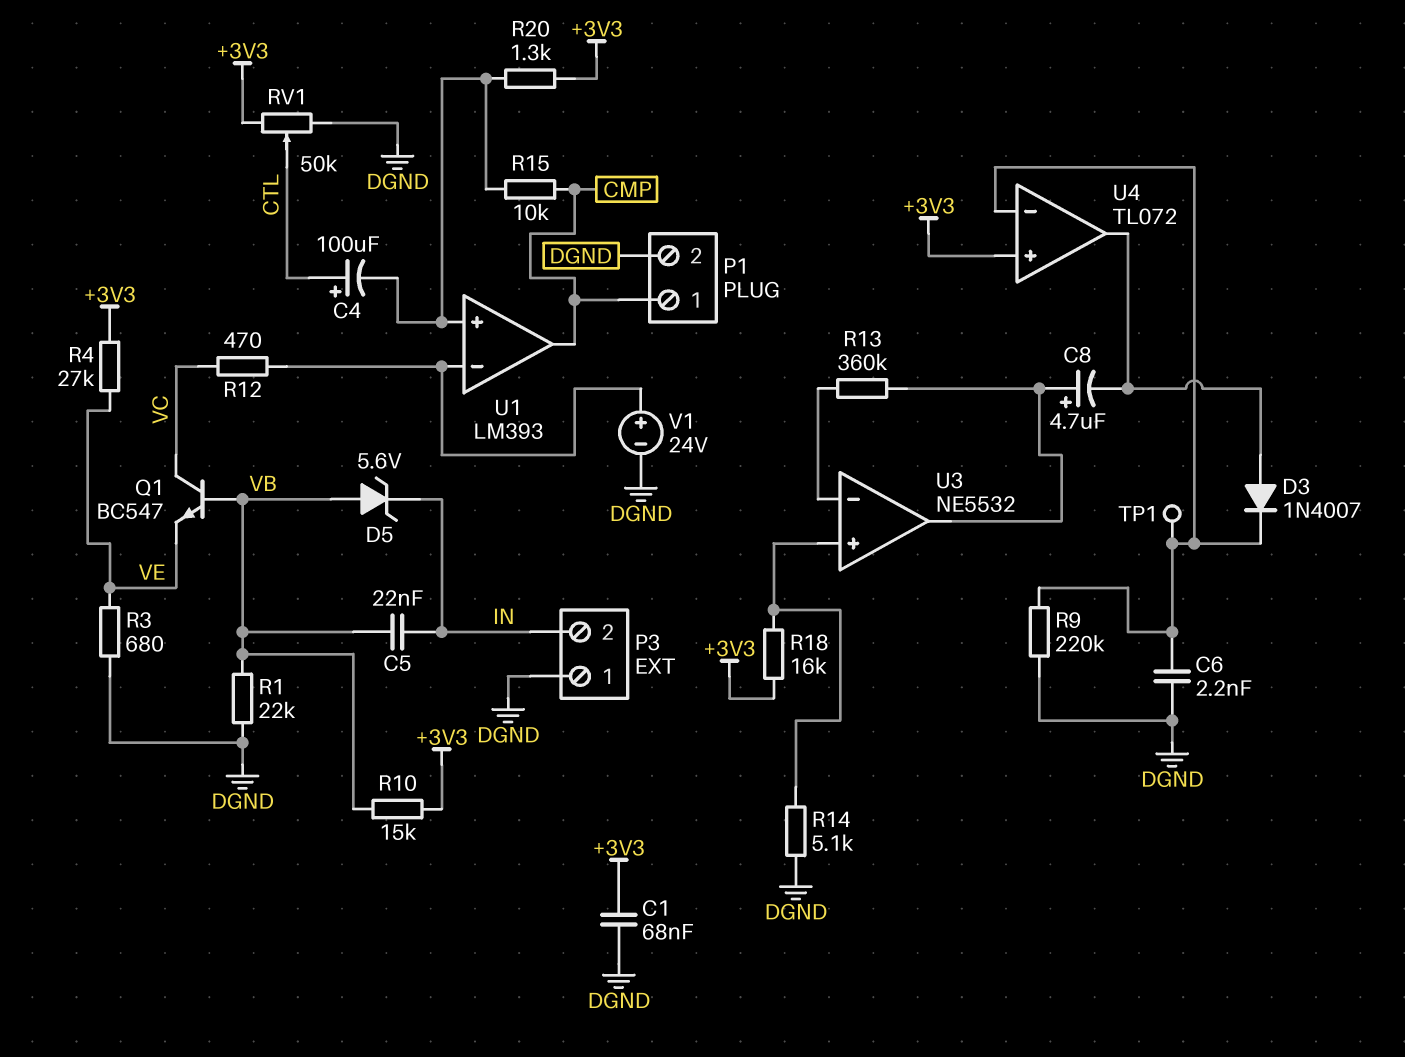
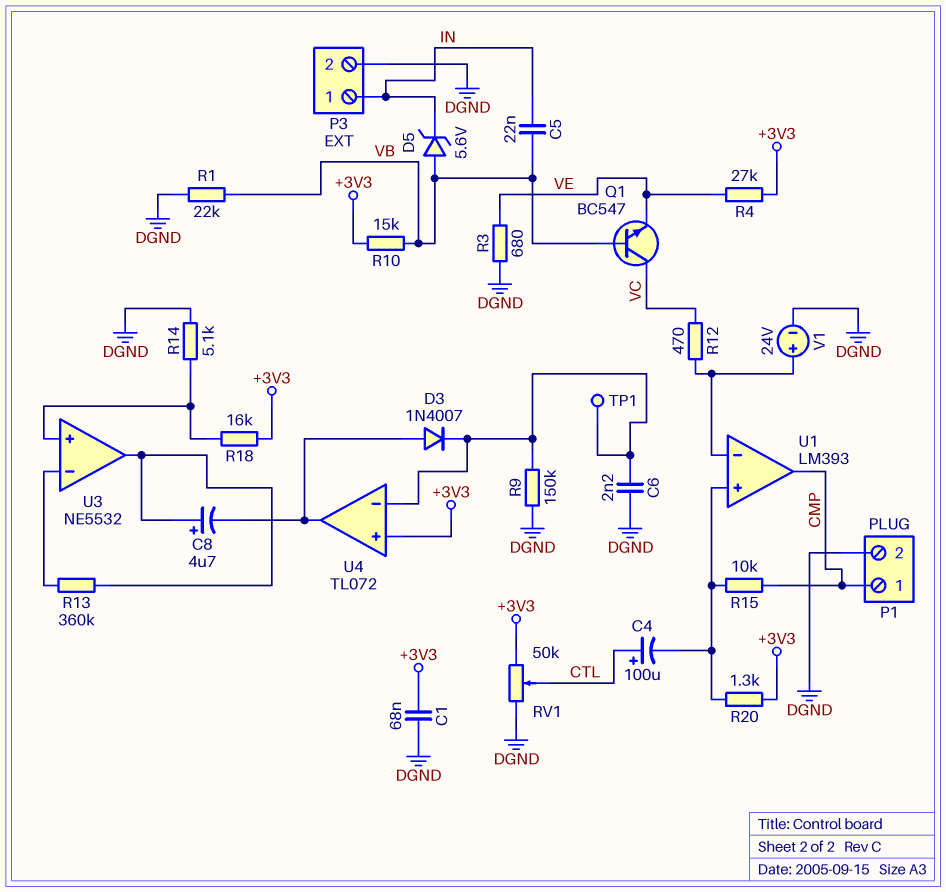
P3 pin 1: DGND -> IN
P3 pin 2: IN -> DGND
R9: 220k (DGND, U4/in-) -> 150k (DGND, U4/in-)

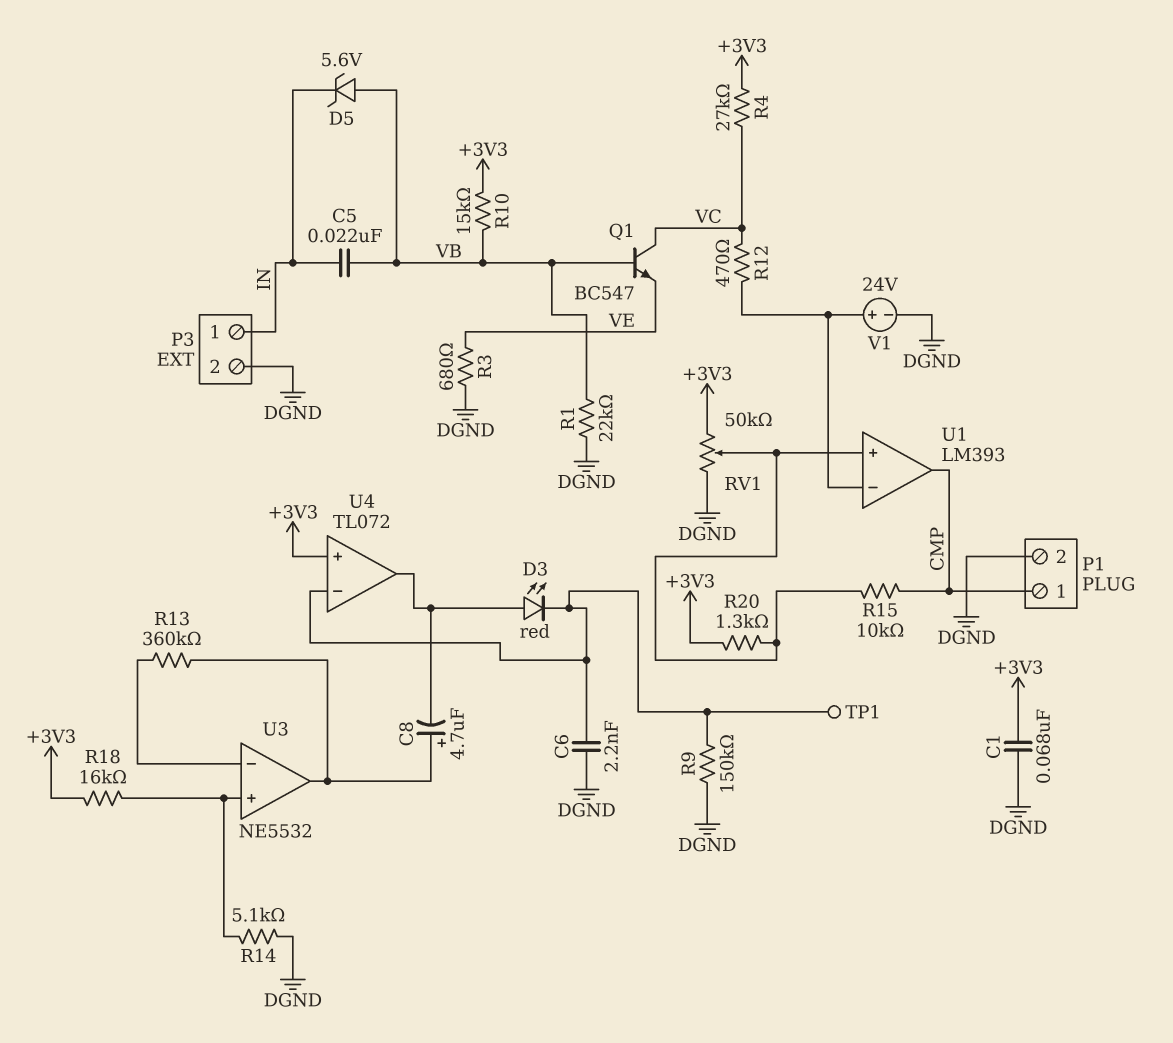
C4: 100uF (plus CTL, minus U1/in+) -> none
D3: diode 1N4007 (A U4/out, K U4/in-) -> LED red (A U4/out, K U4/in-)
R4: 27k (+3V3, VE) -> 27k (+3V3, VC)
RV1: 50k (+3V3, DGND, wiper CTL) -> 50k (+3V3, DGND, wiper U1/in+)

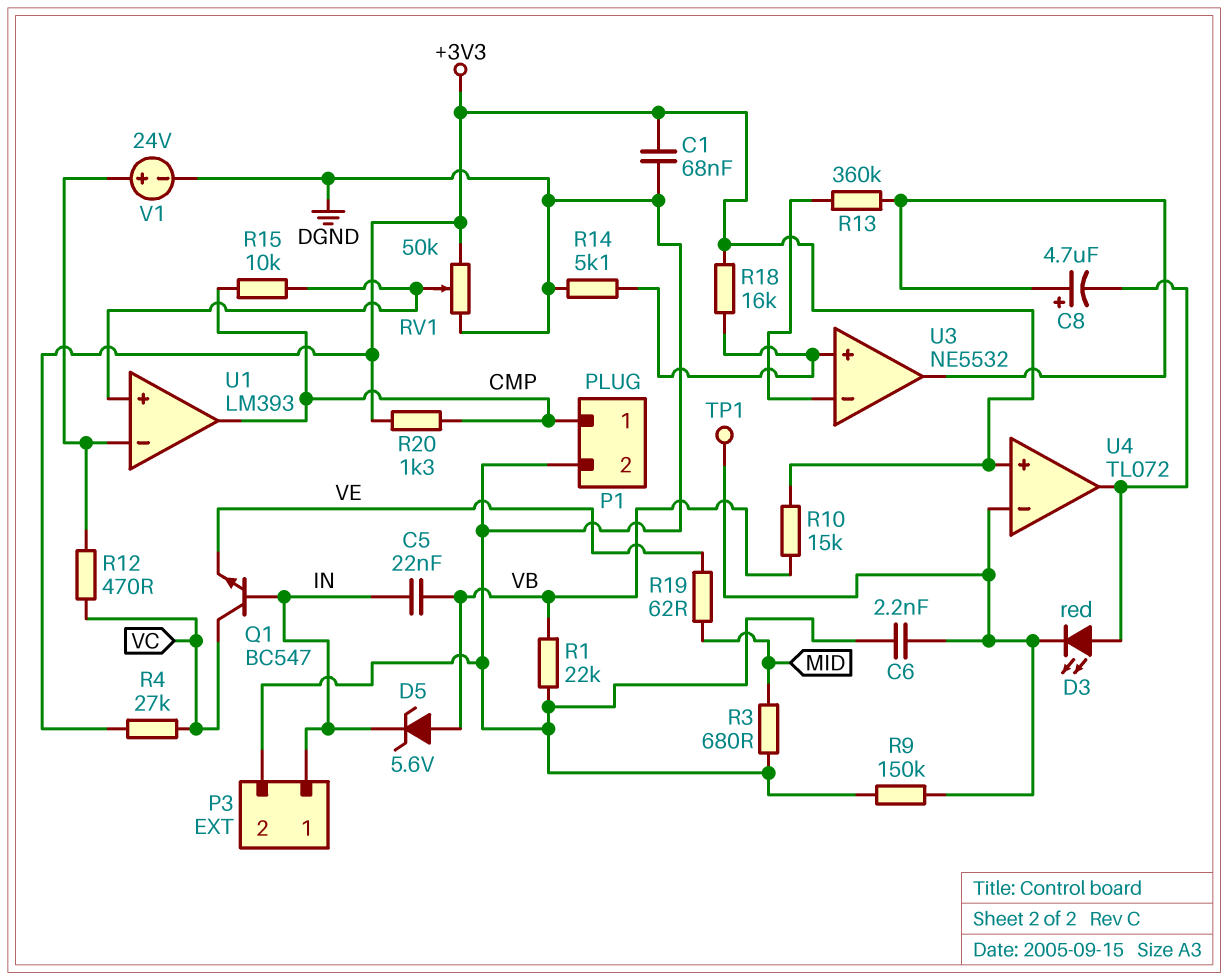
Q1: NPN BC547 (B VB, C VC, E VE) -> NPN BC547 (B IN, C VC, E VE)
R3: 680 (DGND, VE) -> 680 (DGND, MID)
R19: none -> 62 (MID, VE)
R20: 1.3k (+3V3, U1/in+) -> 1.3k (+3V3, CMP)

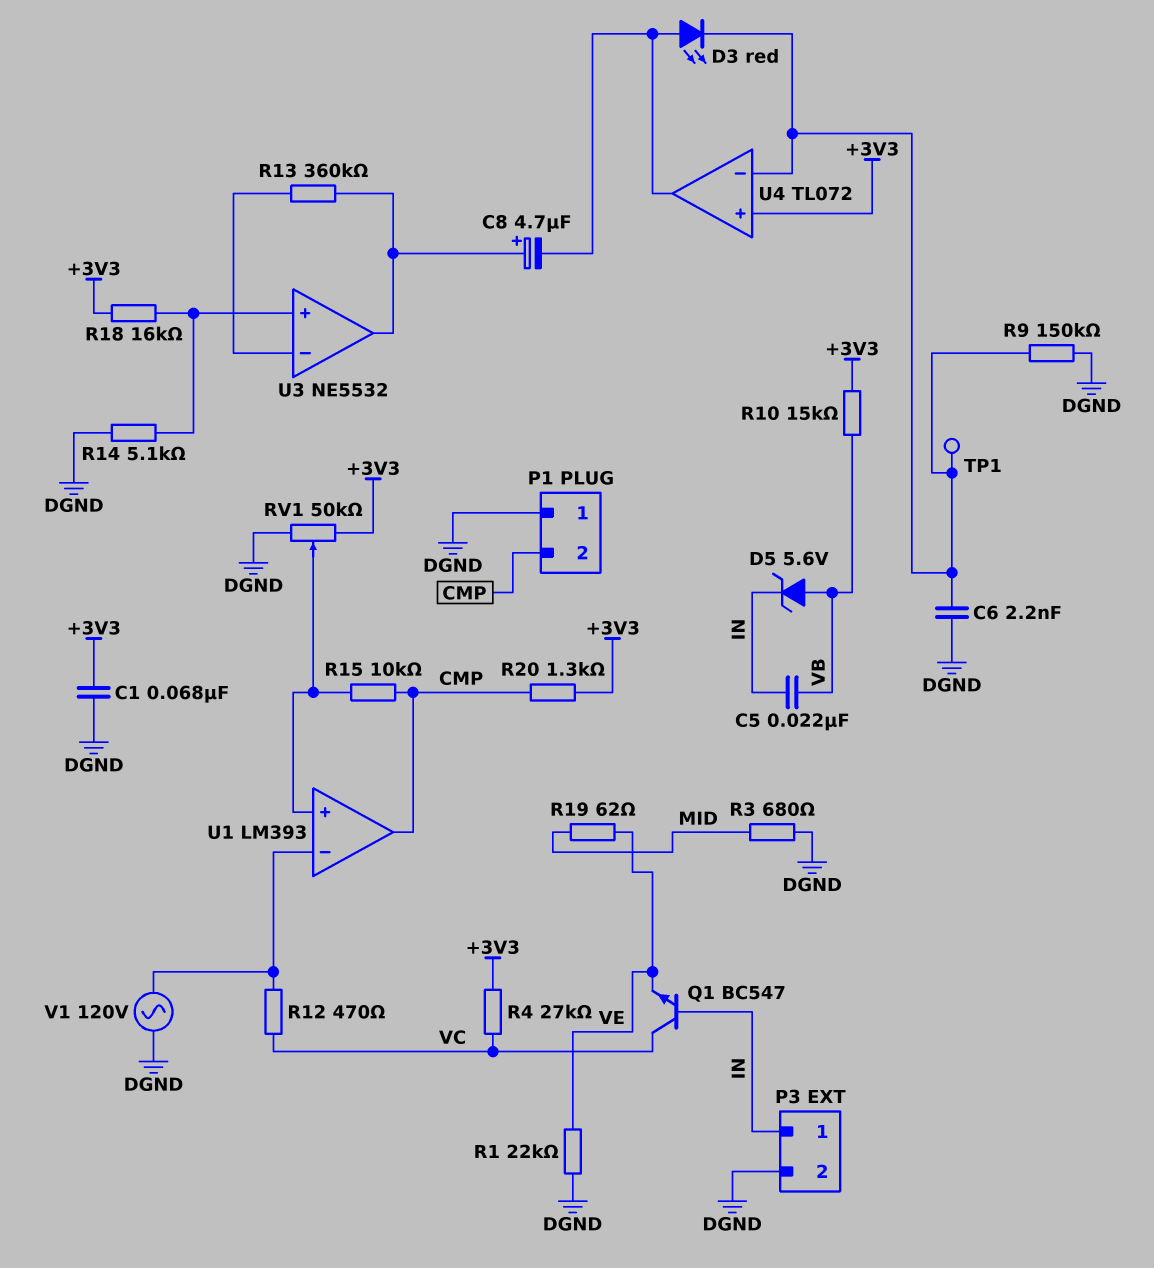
P1 pin 1: CMP -> DGND
P1 pin 2: DGND -> CMP
R1: 22k (DGND, VB) -> 22k (DGND, VE)
V1: 24V (plus U1/in-, minus DGND) -> AC 120V (DGND, U1/in-)

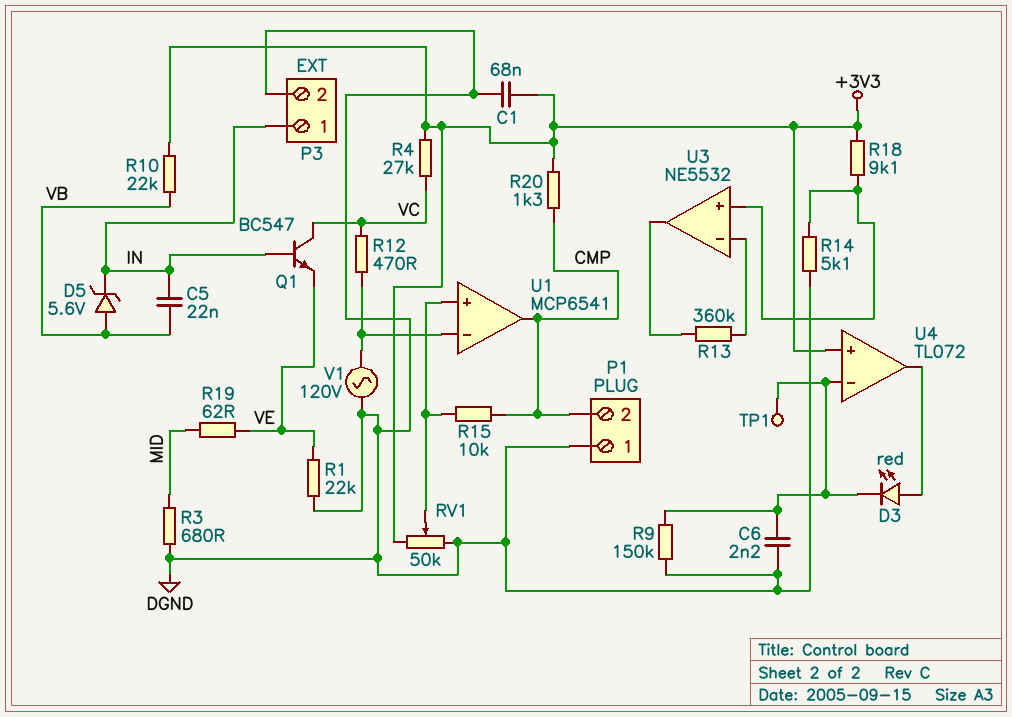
C8: 4.7uF (plus U3/out, minus U4/out) -> none
R10: 15k (+3V3, VB) -> 22k (+3V3, VB)
R18: 16k (+3V3, U3/in+) -> 9.1k (+3V3, U3/in+)
U1: LM393 -> MCP6541

